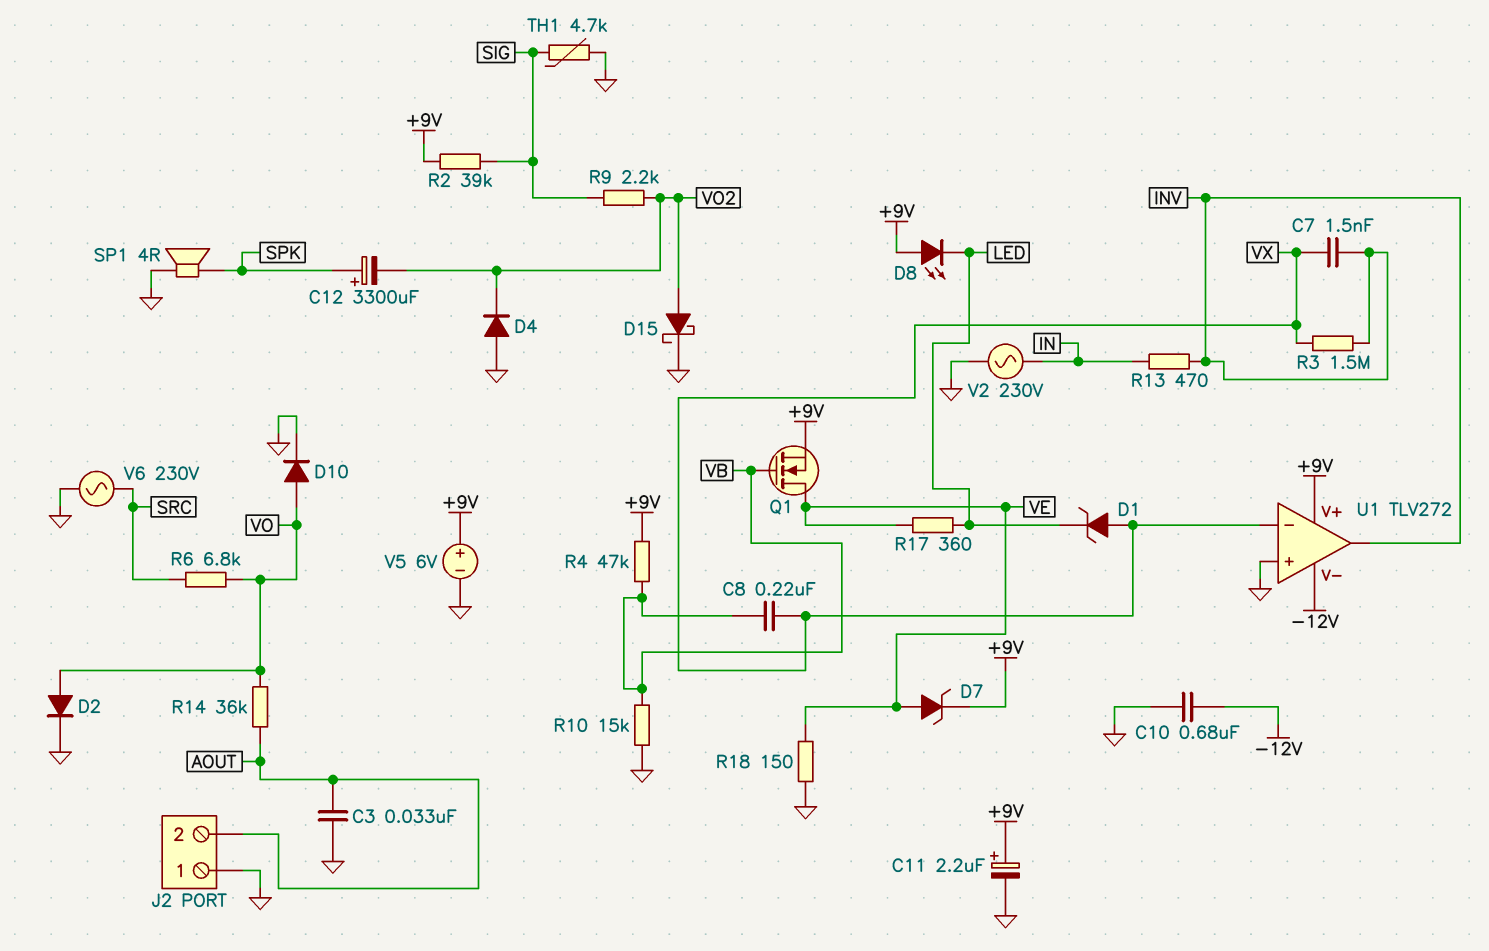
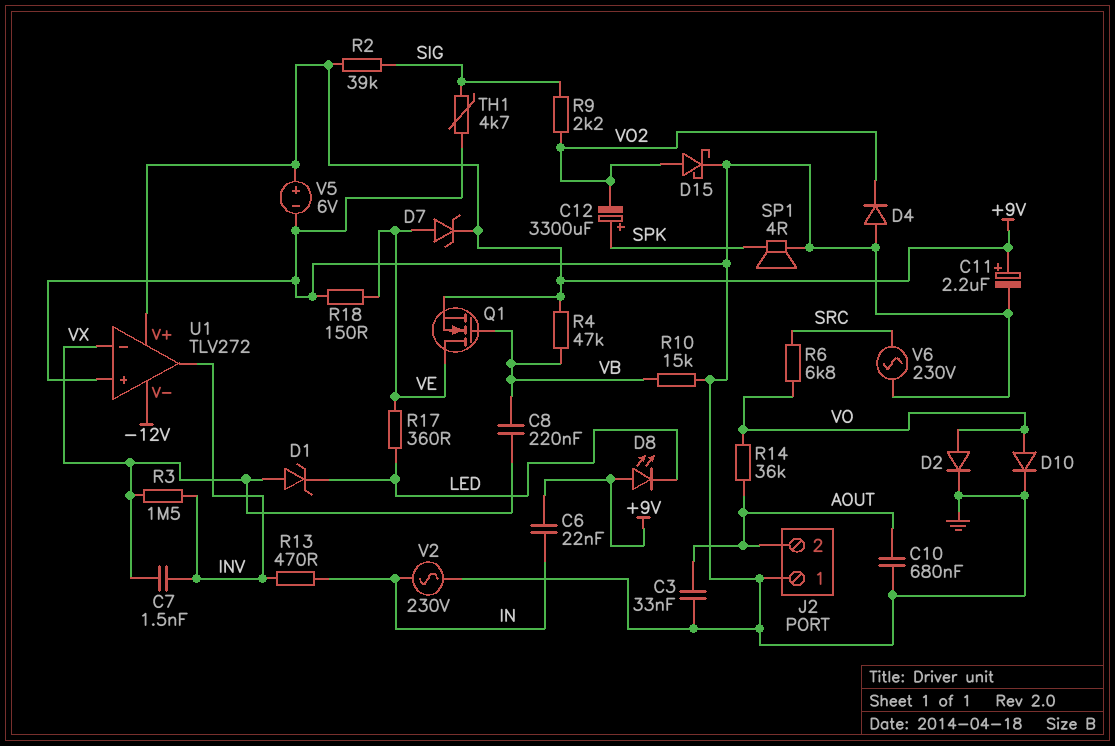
C6: none -> 22nF (+9V, IN)
C10: 680nF (-12V, GND) -> 680nF (AOUT, GND)

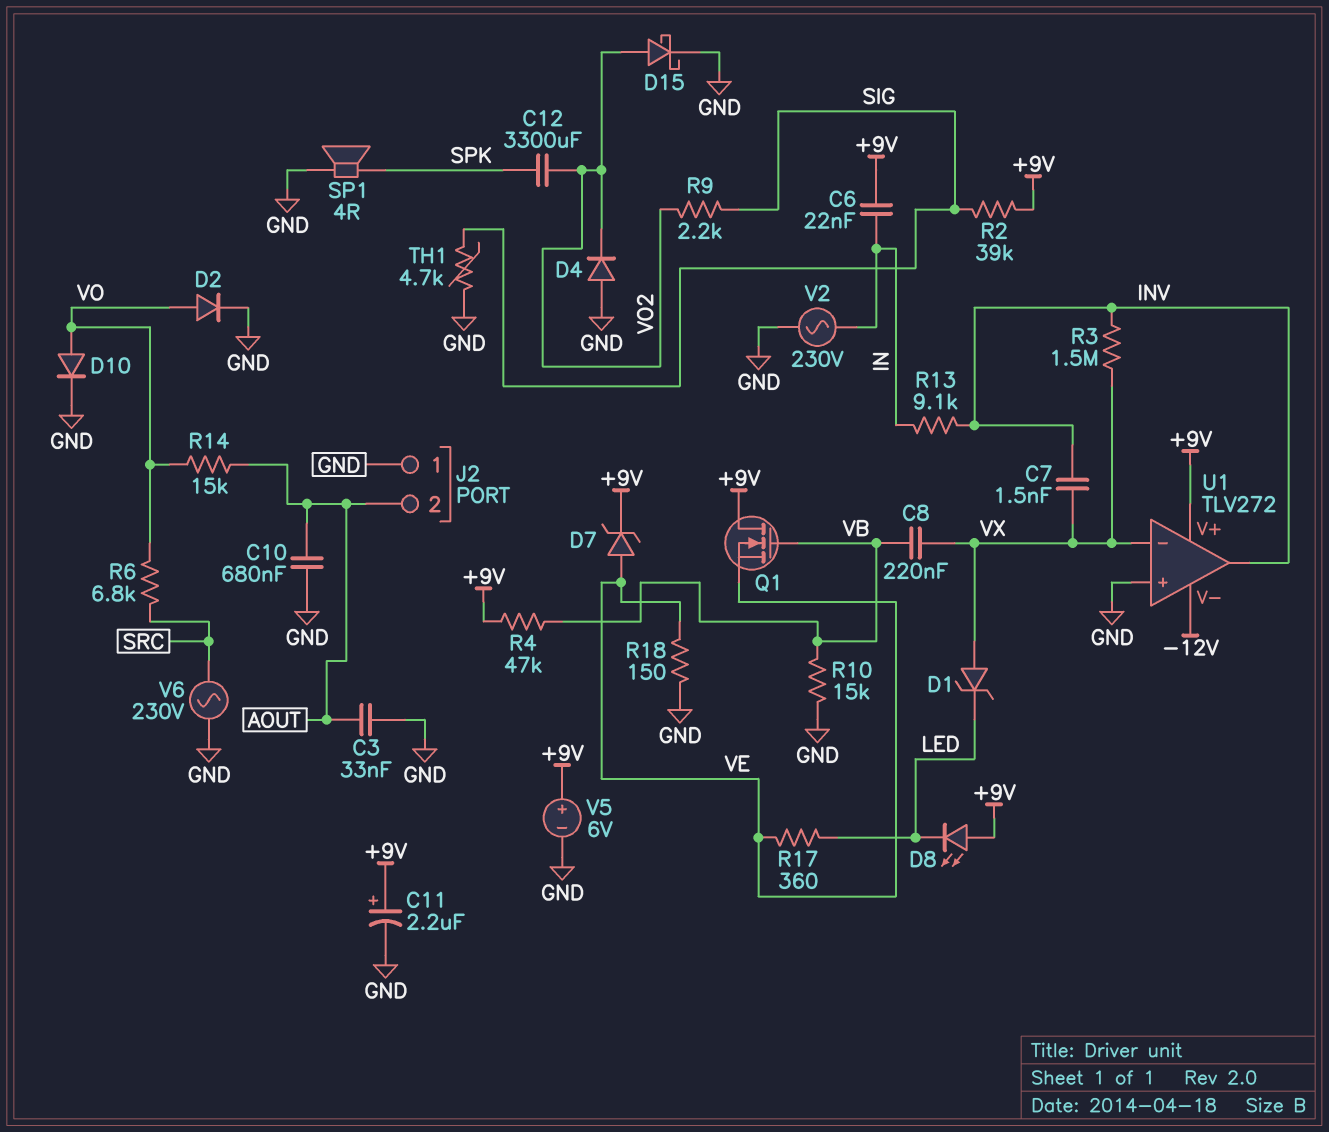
C12: 3300uF (plus SPK, minus VO2) -> 3300uF (SPK, VO2)
Q1: NMOS (G VB, D VE, S +9V) -> NMOS (G VB, D +9V, S VE)
R13: 470 (IN, INV) -> 9.1k (IN, INV)
R14: 36k (AOUT, VO) -> 15k (AOUT, VO)

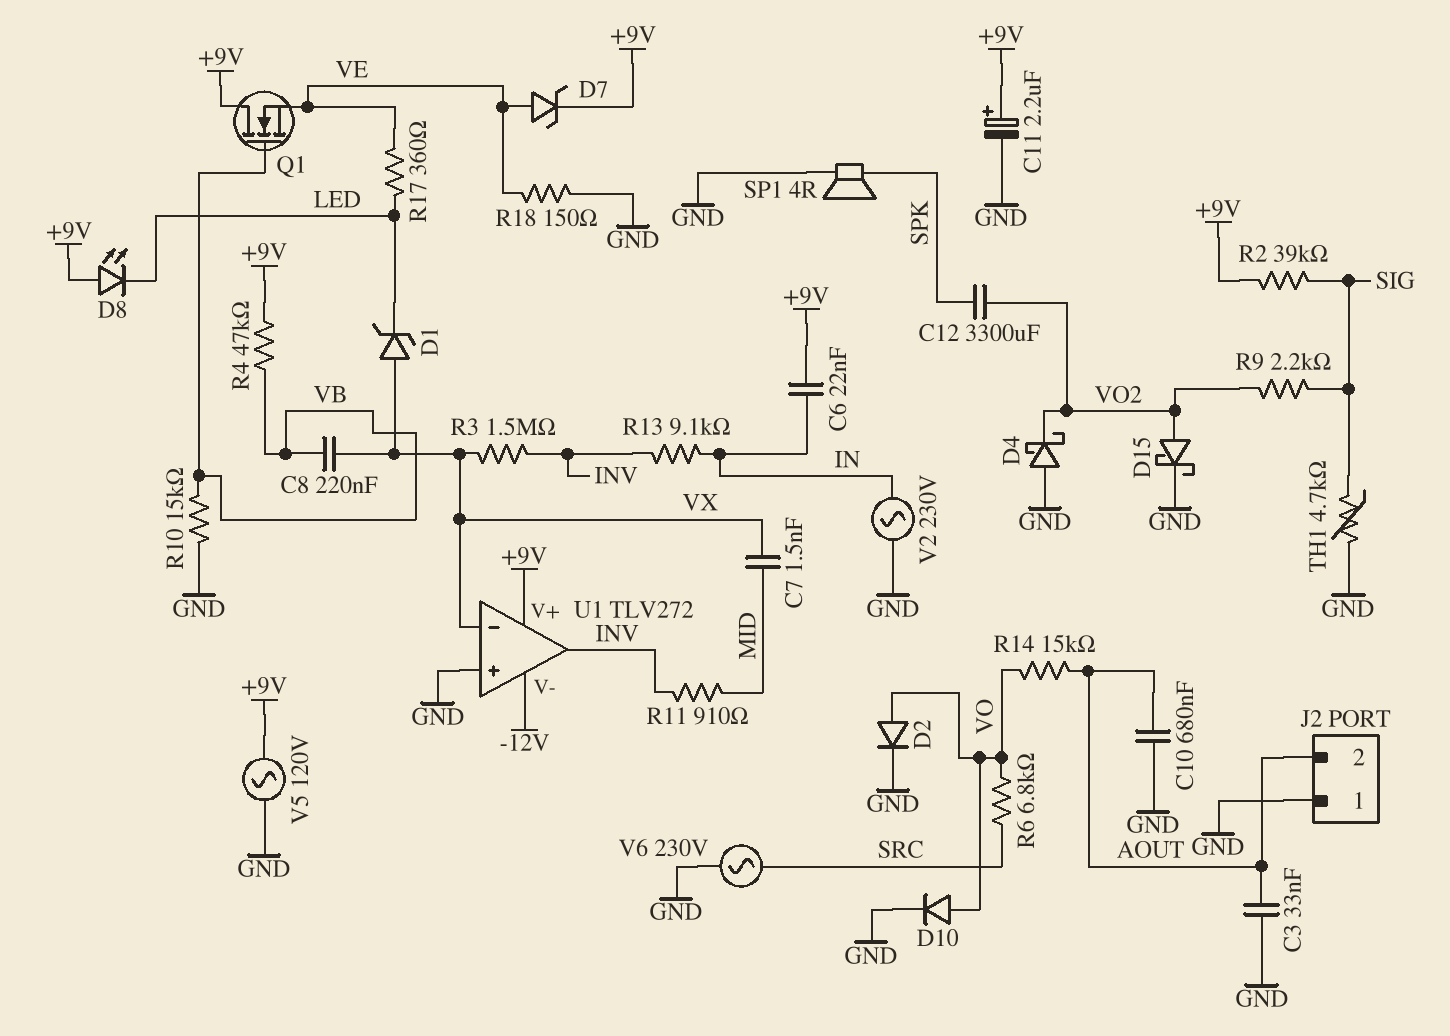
C7: 1.5nF (INV, VX) -> 1.5nF (MID, VX)
D4: diode (A GND, K VO2) -> schottky (A GND, K VO2)
R11: none -> 910 (INV, MID)
V5: 6V (plus +9V, minus GND) -> AC 120V (+9V, GND)

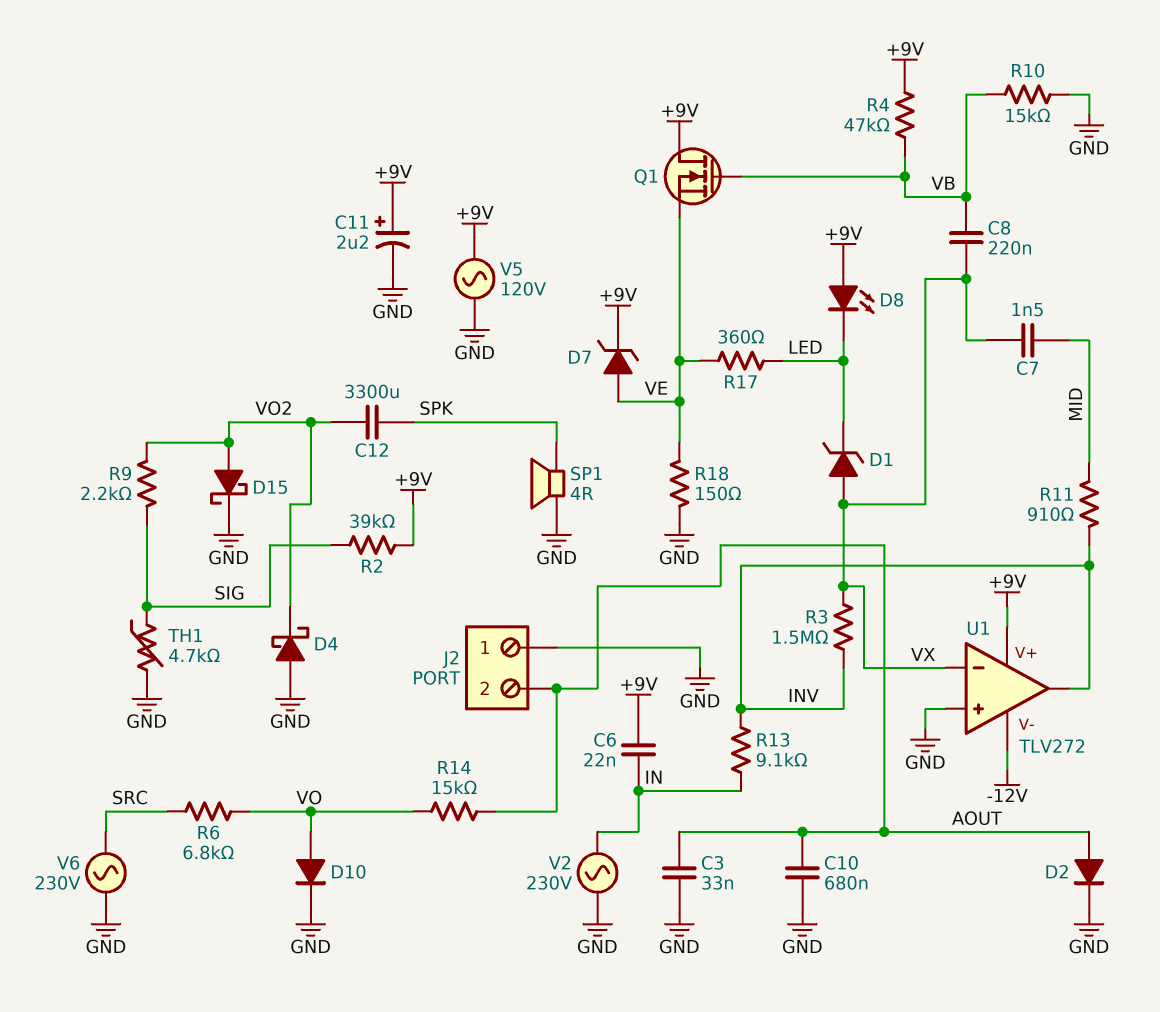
D2: diode (A VO, K GND) -> diode (A AOUT, K GND)

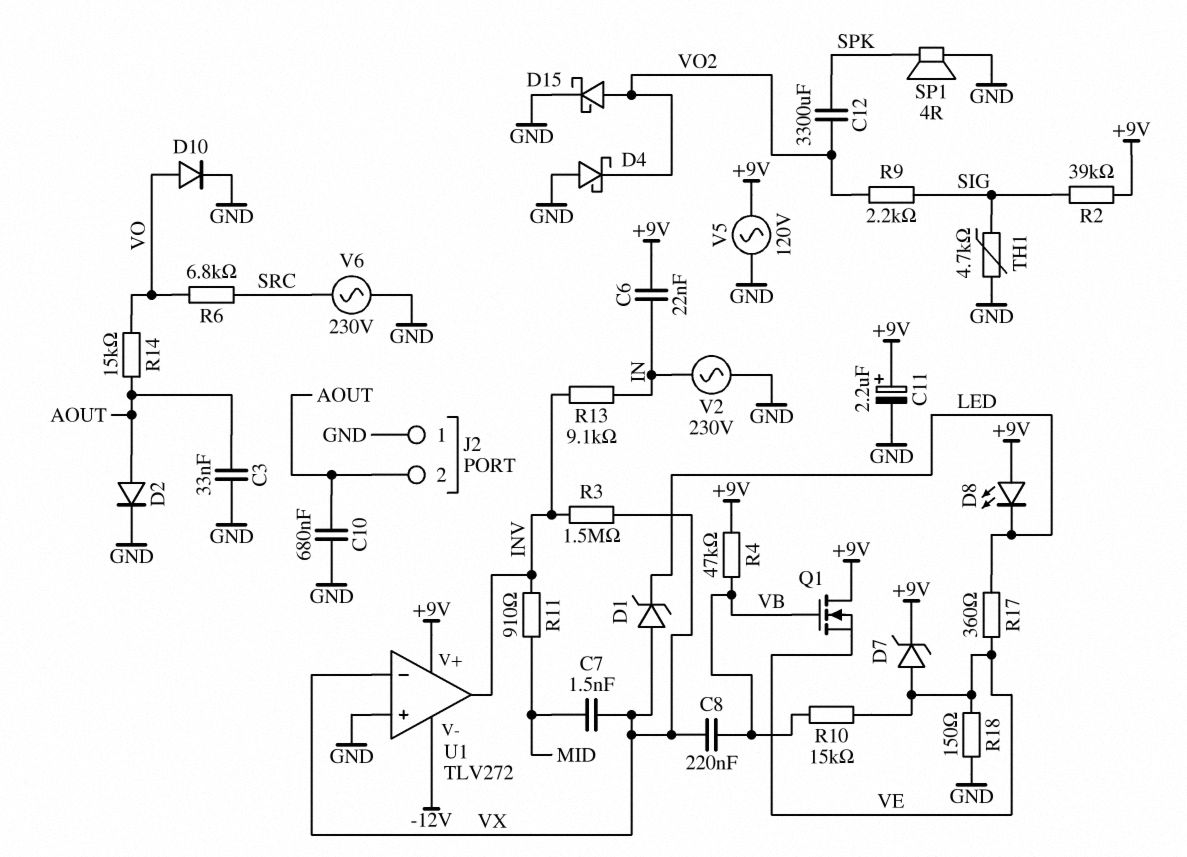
R10: 15k (GND, VB) -> 15k (VB, VE)

